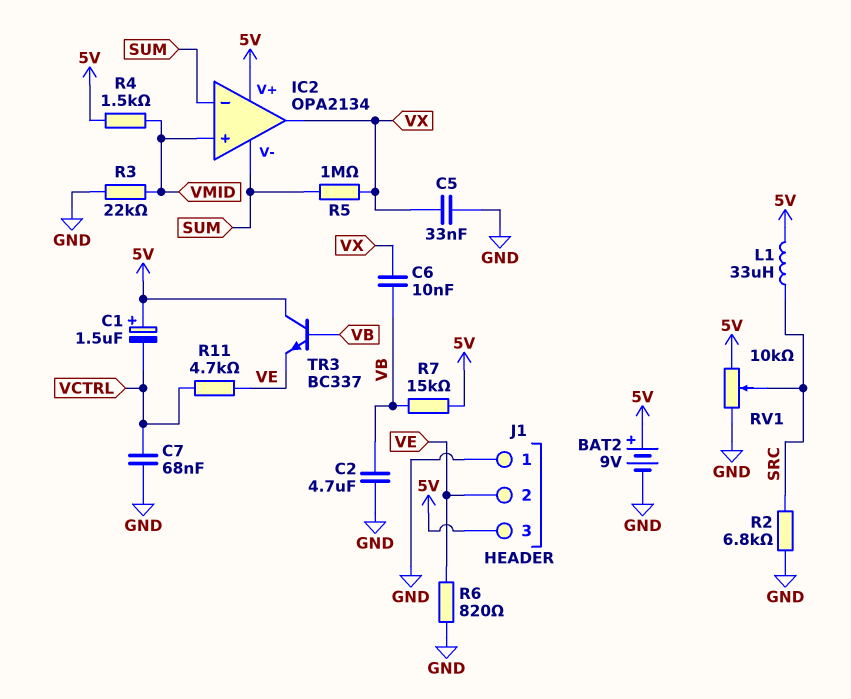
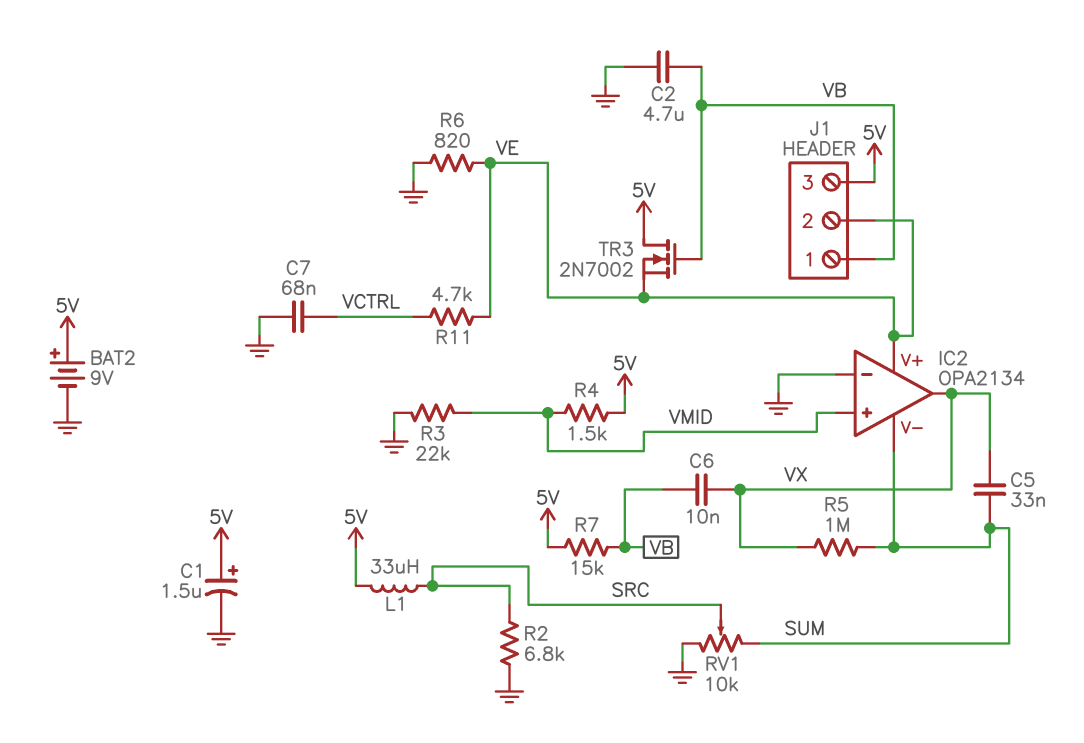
C1: 1.5uF (plus 5V, minus VCTRL) -> 1.5uF (plus 5V, minus GND)
C5: 33nF (GND, VX) -> 33nF (SUM, VX)
IC2 pin V+: 5V -> VE
IC2 pin in-: SUM -> GND
J1 pin 1: GND -> VB
RV1: 10k (5V, GND, wiper SRC) -> 10k (GND, SUM, wiper SRC)
TR3: NPN BC337 (B VB, C 5V, E VE) -> NMOS 2N7002 (G VB, D 5V, S VE)

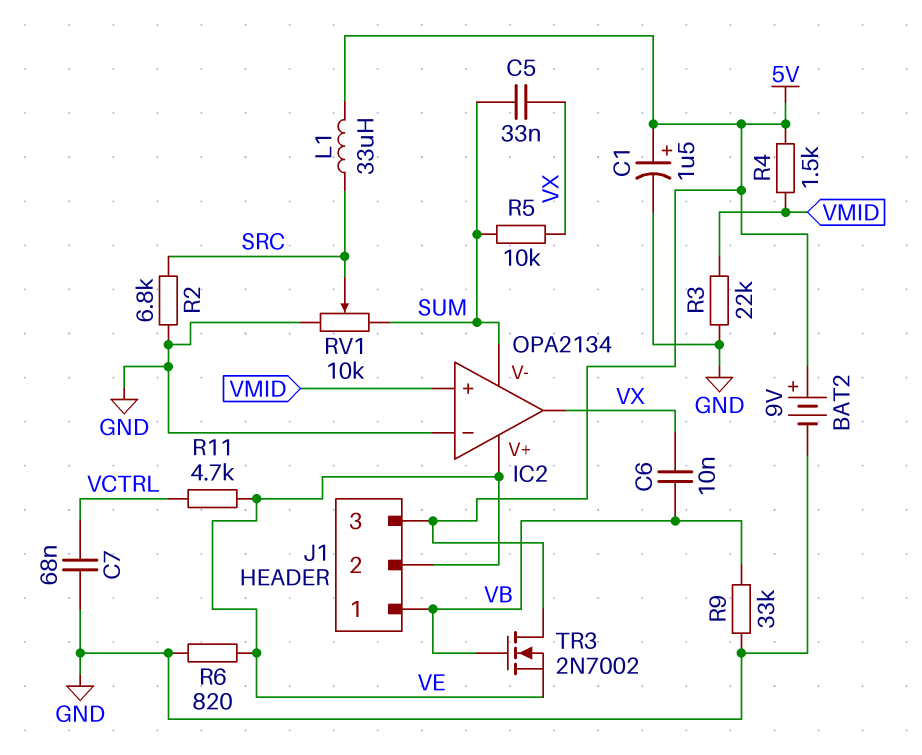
C2: 4.7uF (GND, VB) -> none
R5: 1M (SUM, VX) -> 10k (SUM, VX)
R7: 15k (5V, VB) -> none
R9: none -> 33k (GND, VB)

